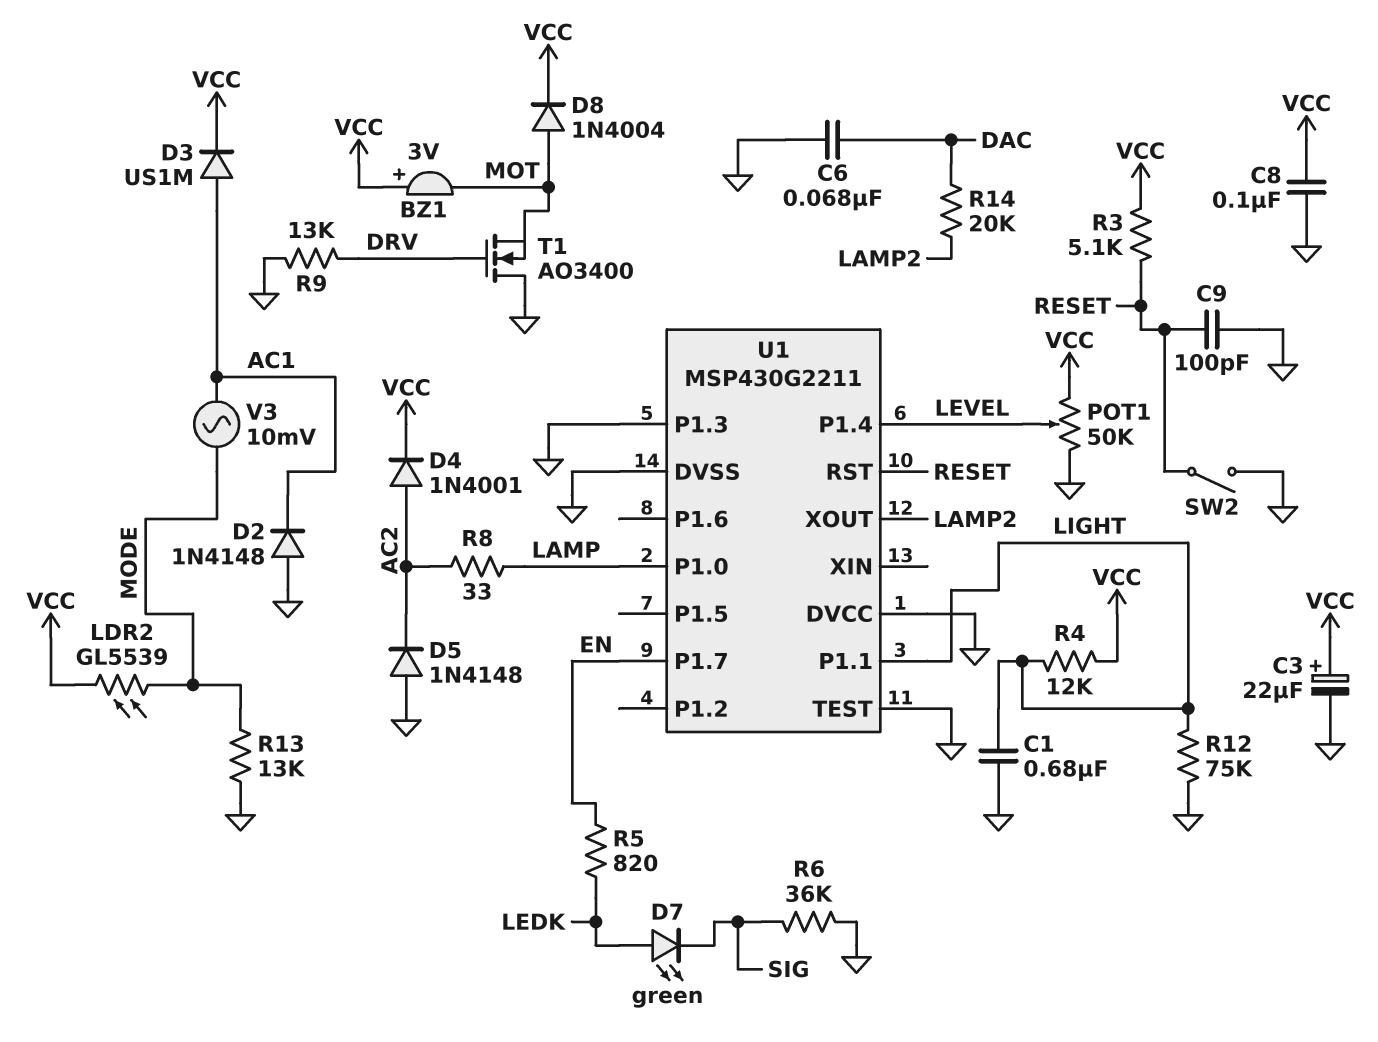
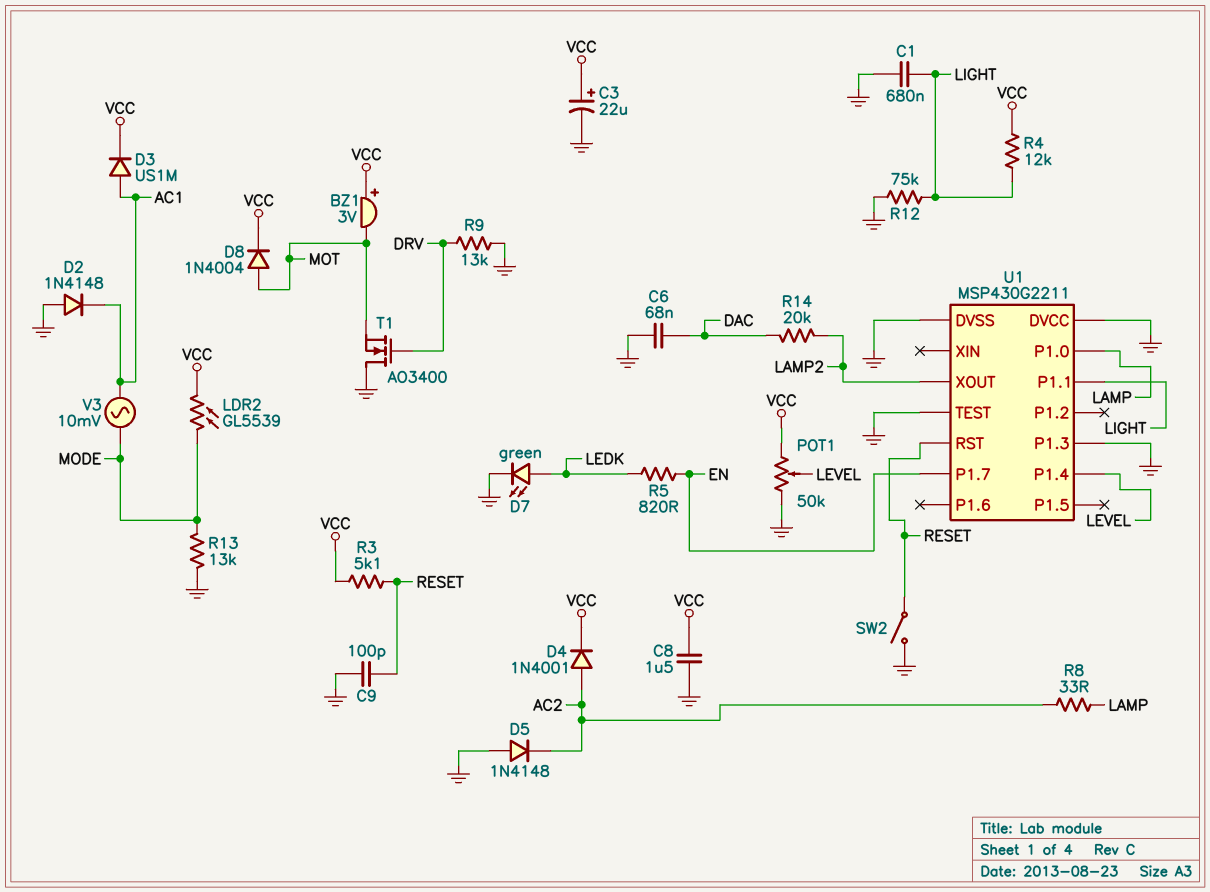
C8: 100nF (GND, VCC) -> 1.5uF (GND, VCC)
D7: LED green (A LEDK, K SIG) -> LED green (A LEDK, K GND)
R6: 36k (GND, SIG) -> none

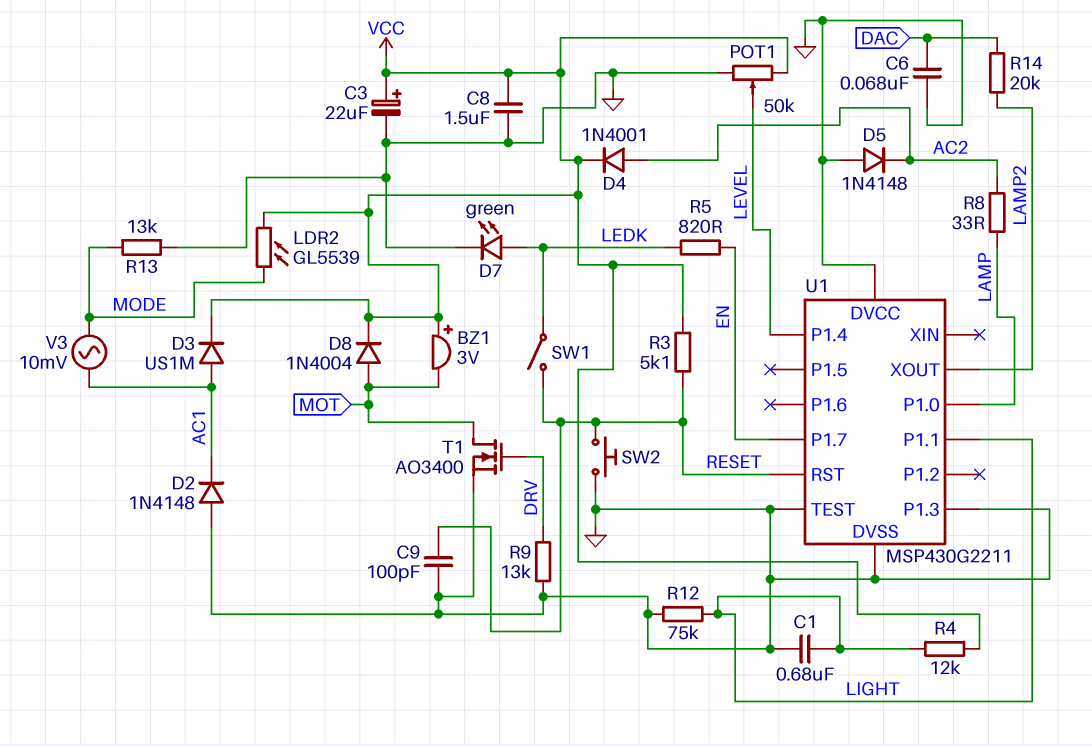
SW1: none -> switch (LEDK, RESET)
SW2: switch (GND, RESET) -> button (GND, RESET)
T1: NMOS AO3400 (G DRV, D GND, S MOT) -> NMOS AO3400 (G DRV, D MOT, S GND)

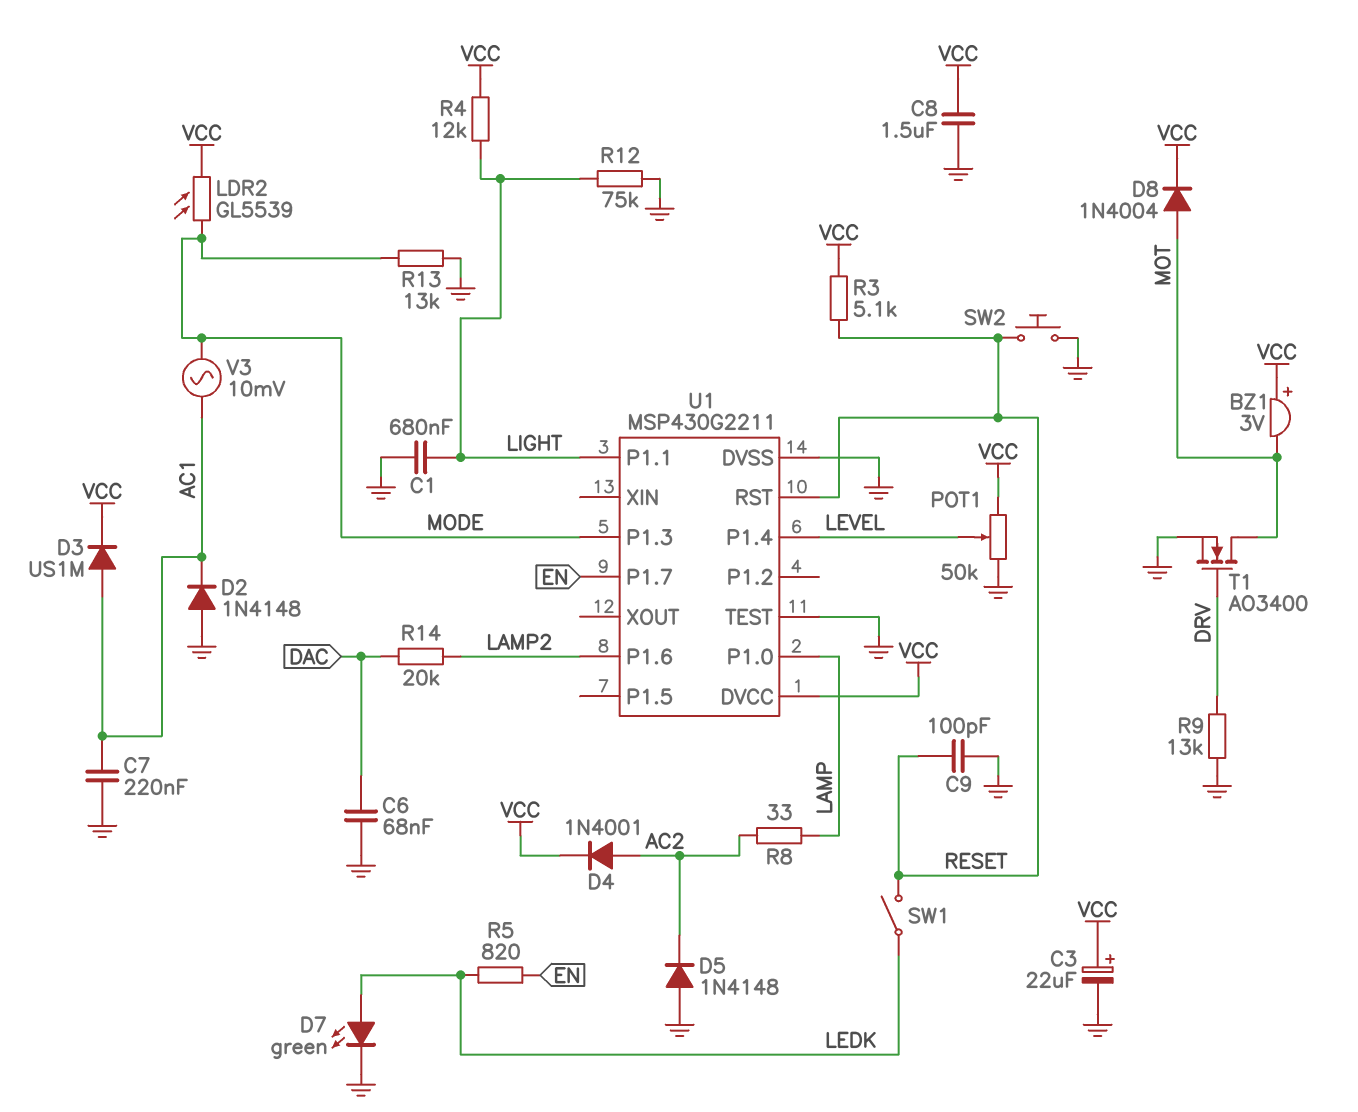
C7: none -> 220nF (AC1, GND)
U1 pin DVCC: GND -> VCC
U1 pin P1.3: GND -> MODE
U1 pin P1.6: none -> LAMP2
U1 pin XOUT: LAMP2 -> none

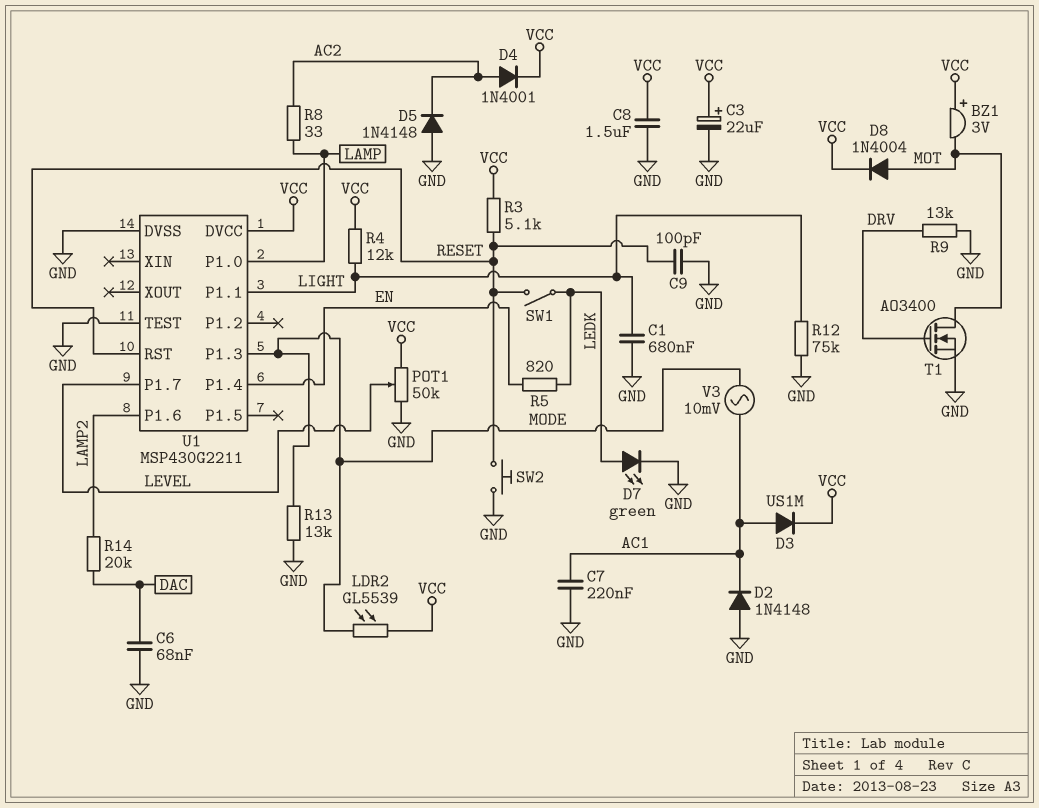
U1 pin P1.4: LEVEL -> EN
U1 pin P1.7: EN -> LEVEL

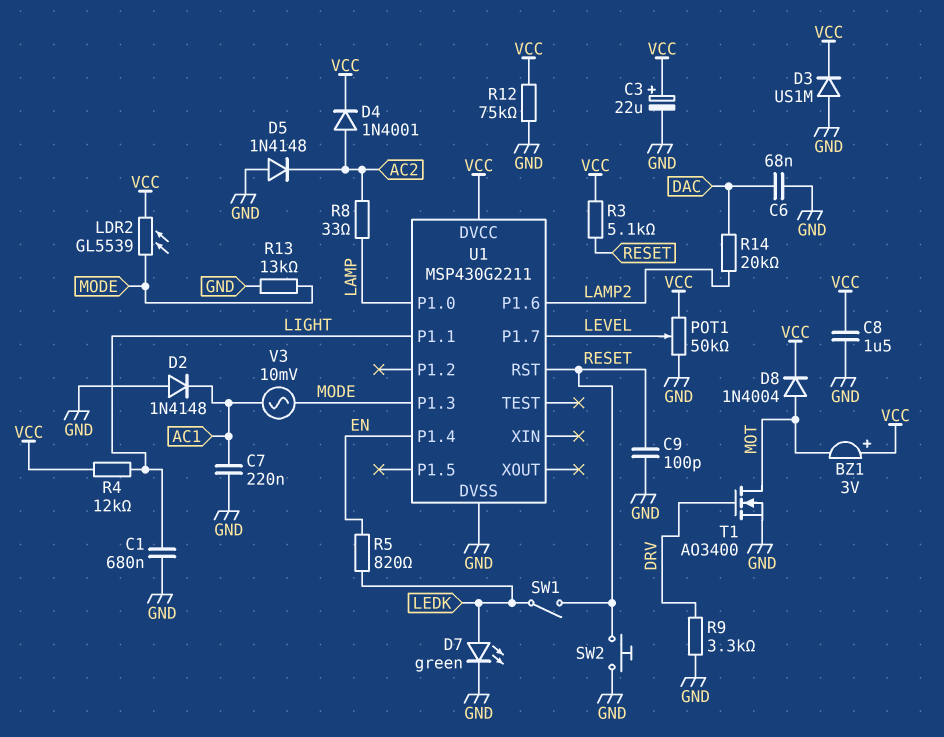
D3: diode US1M (A AC1, K VCC) -> diode US1M (A GND, K VCC)
R9: 13k (DRV, GND) -> 3.3k (DRV, GND)
R12: 75k (GND, LIGHT) -> 75k (GND, VCC)
U1 pin TEST: GND -> none

